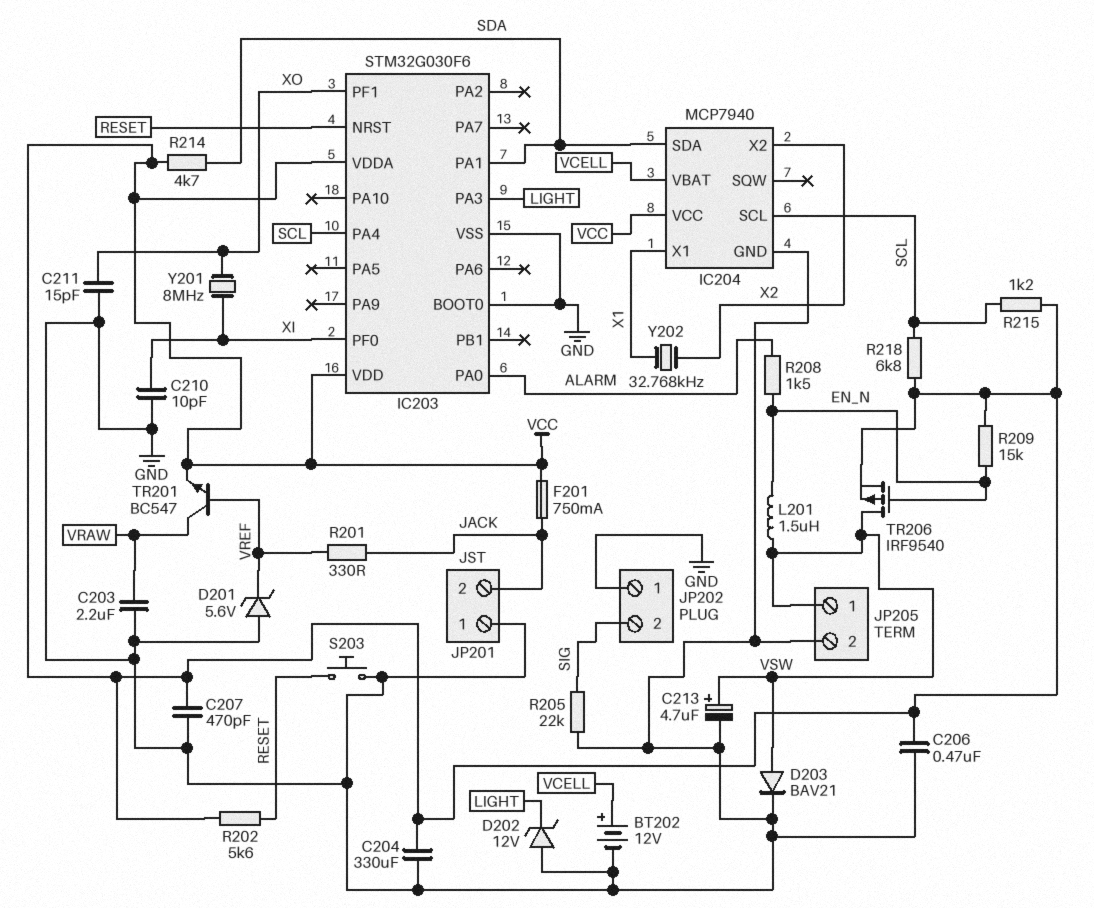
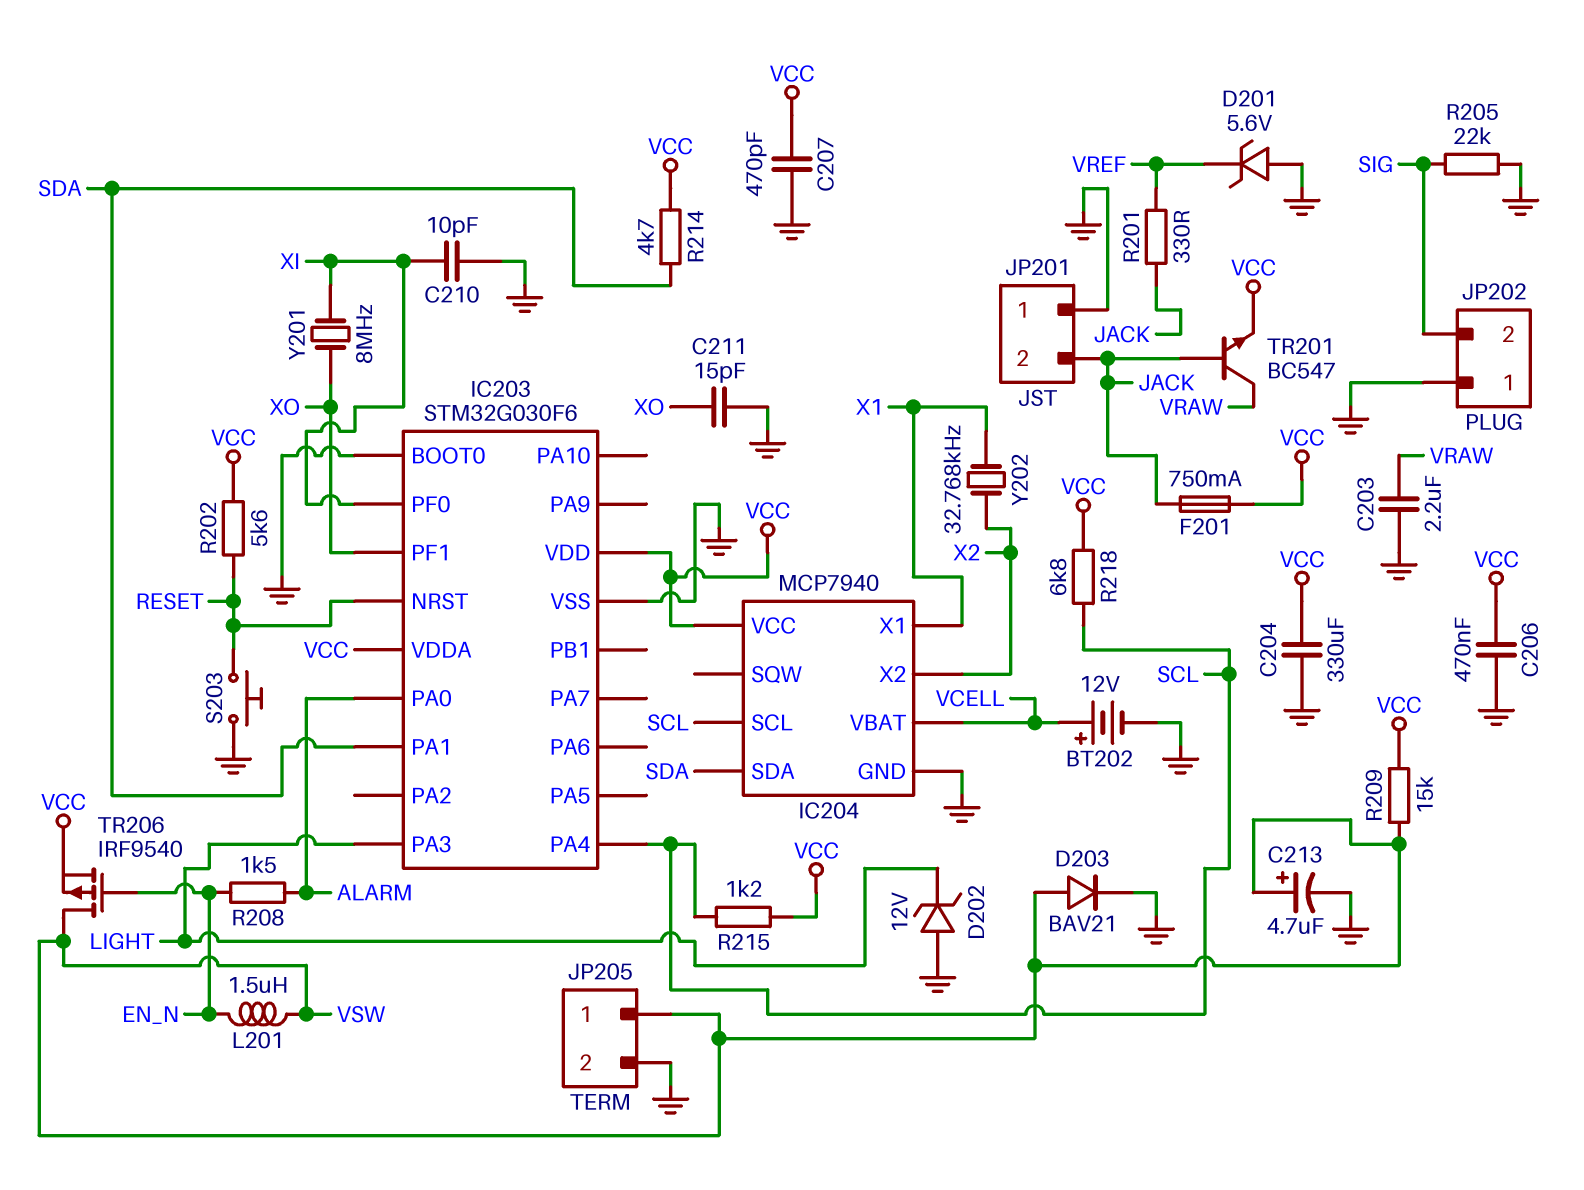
R209: 15k (EN_N, VCC) -> 15k (VCC, VSW)
TR201: NPN BC547 (B VREF, C VRAW, E VCC) -> NPN BC547 (B JACK, C VRAW, E VCC)

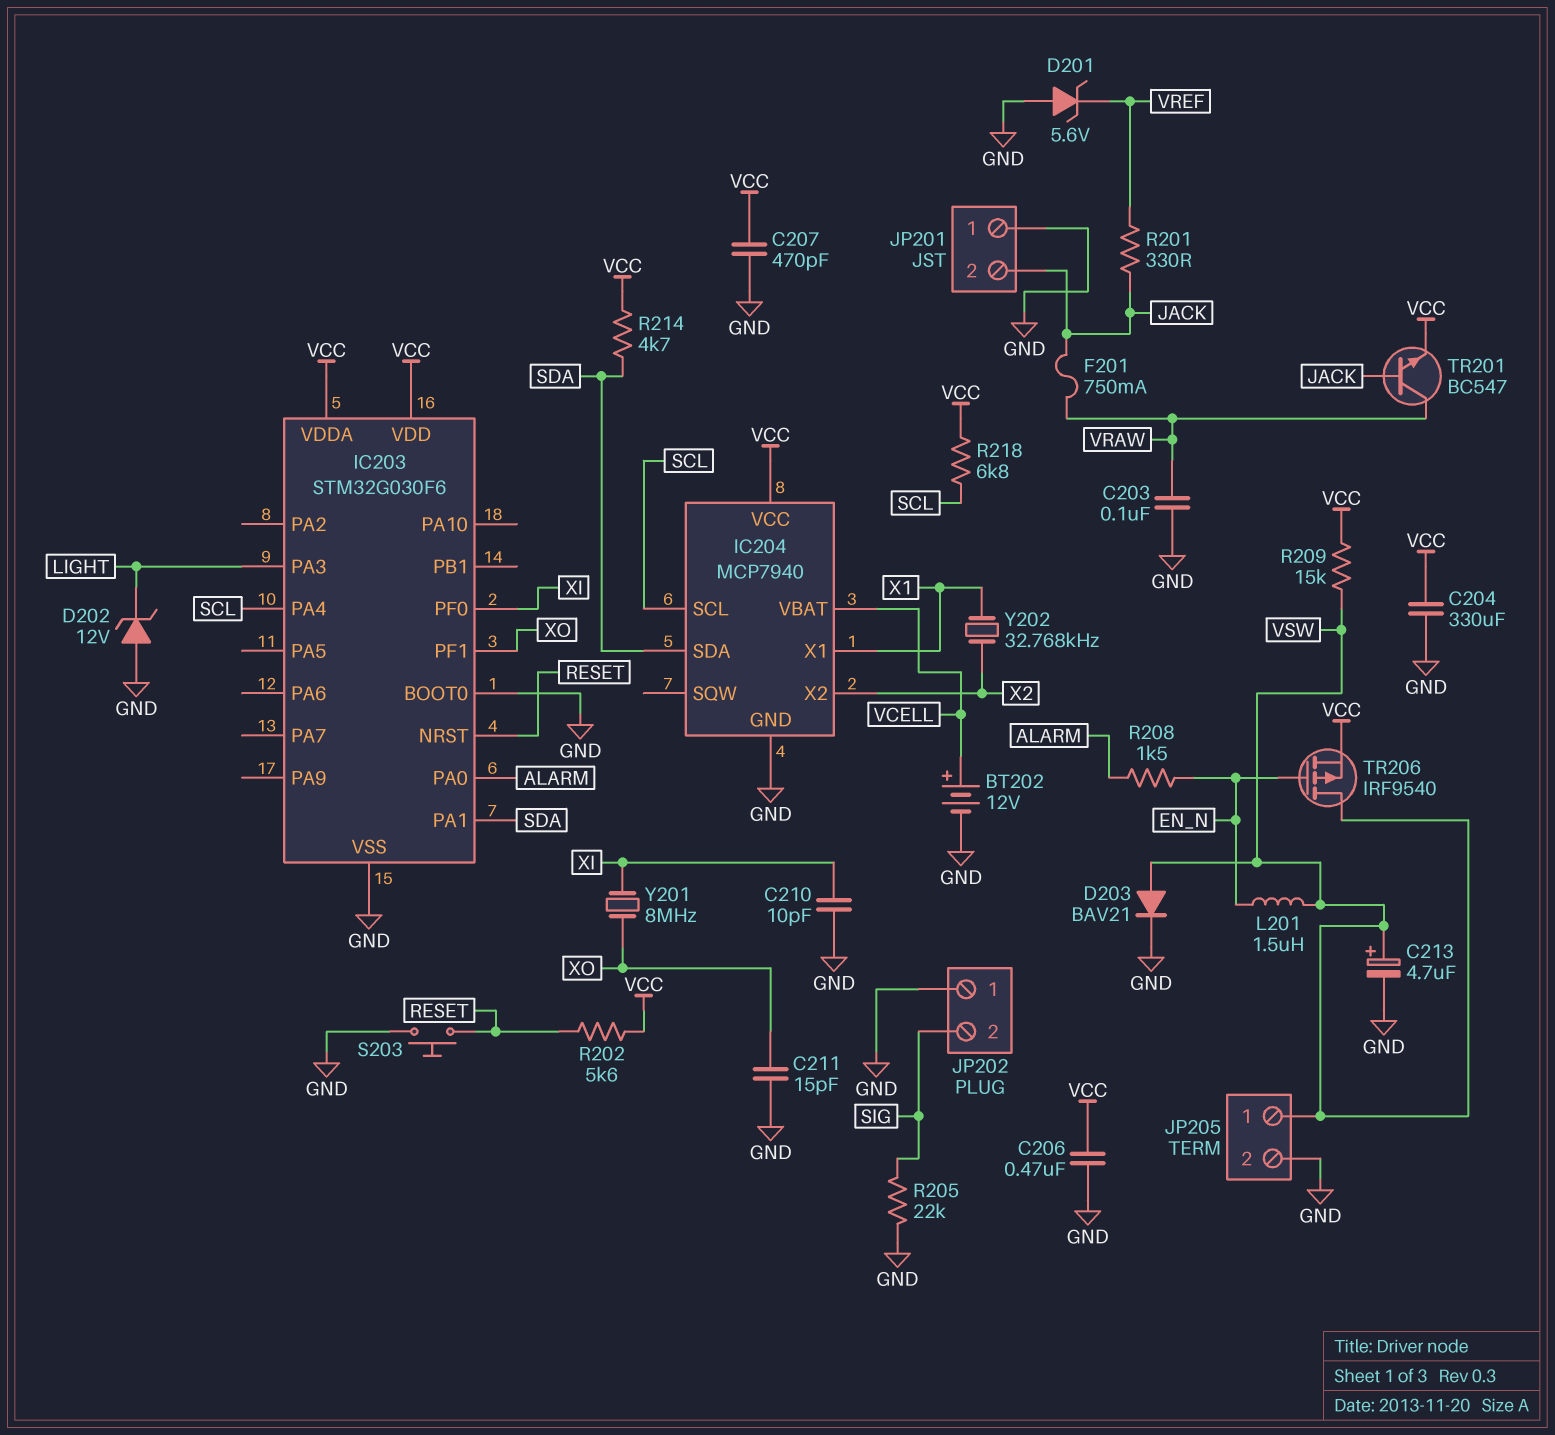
C203: 2.2uF (GND, VRAW) -> 100nF (GND, VRAW)
F201: 750mA (JACK, VCC) -> 750mA (JACK, VRAW)
R215: 1.2k (SCL, VCC) -> none

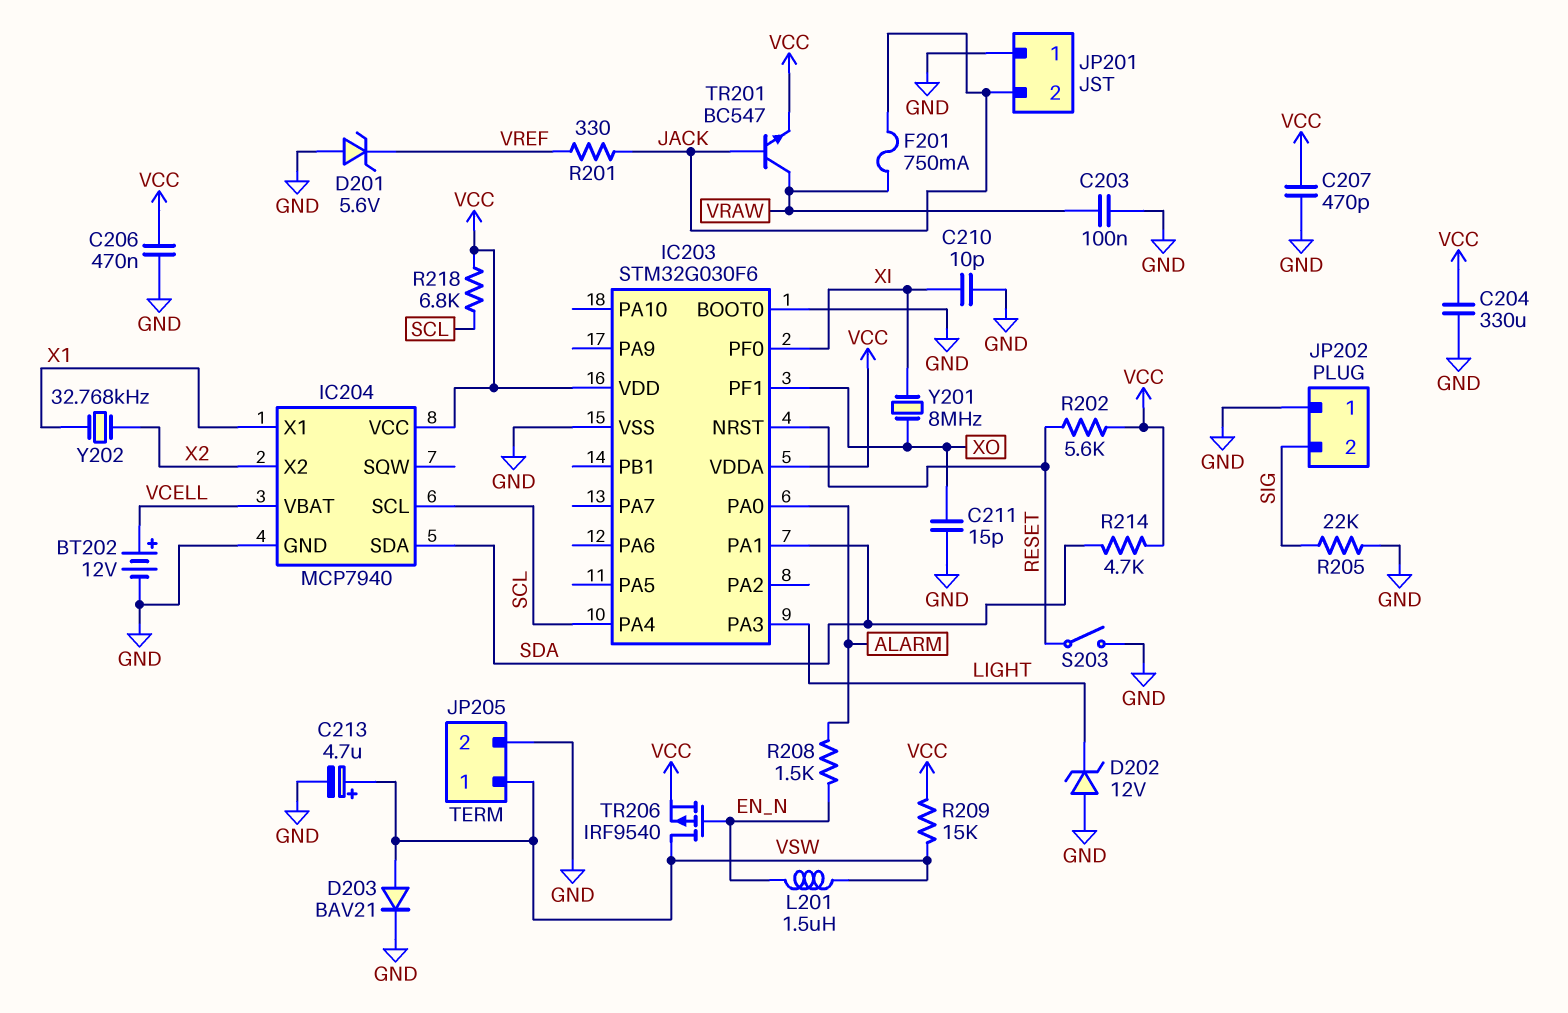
S203: button (GND, RESET) -> switch (GND, RESET)

